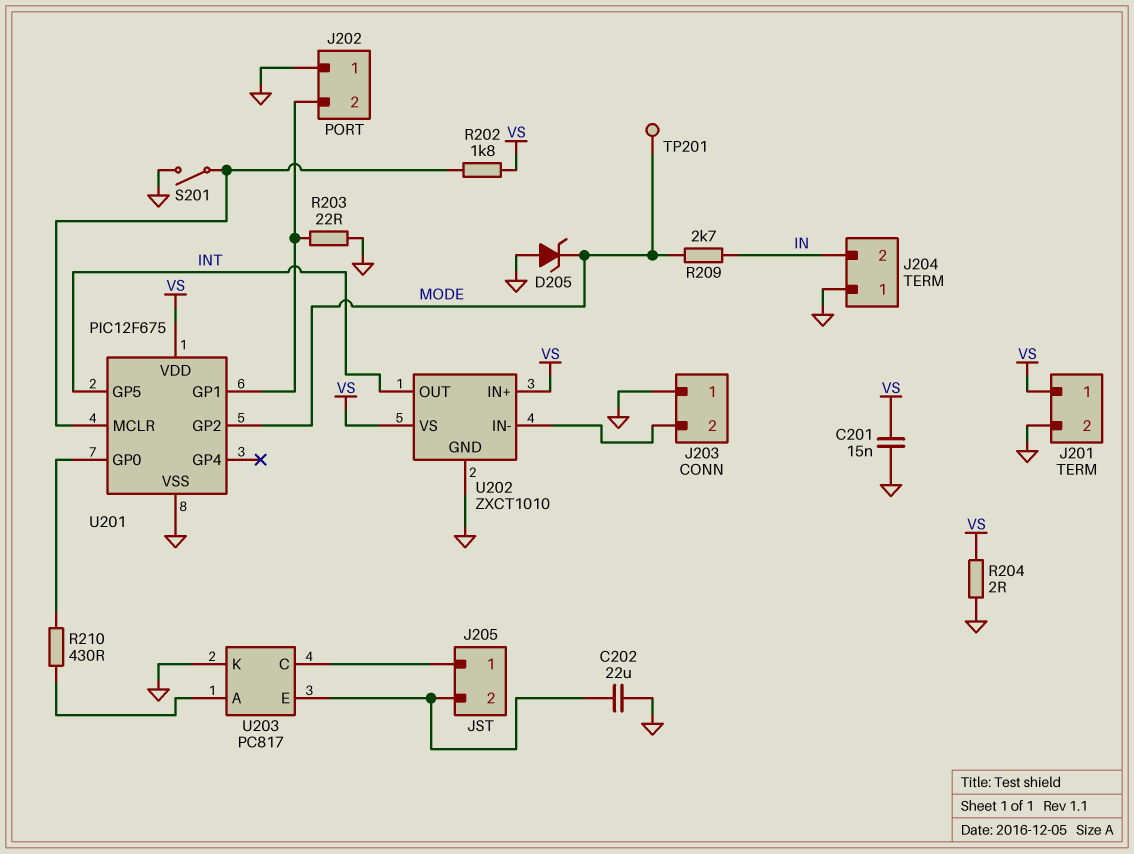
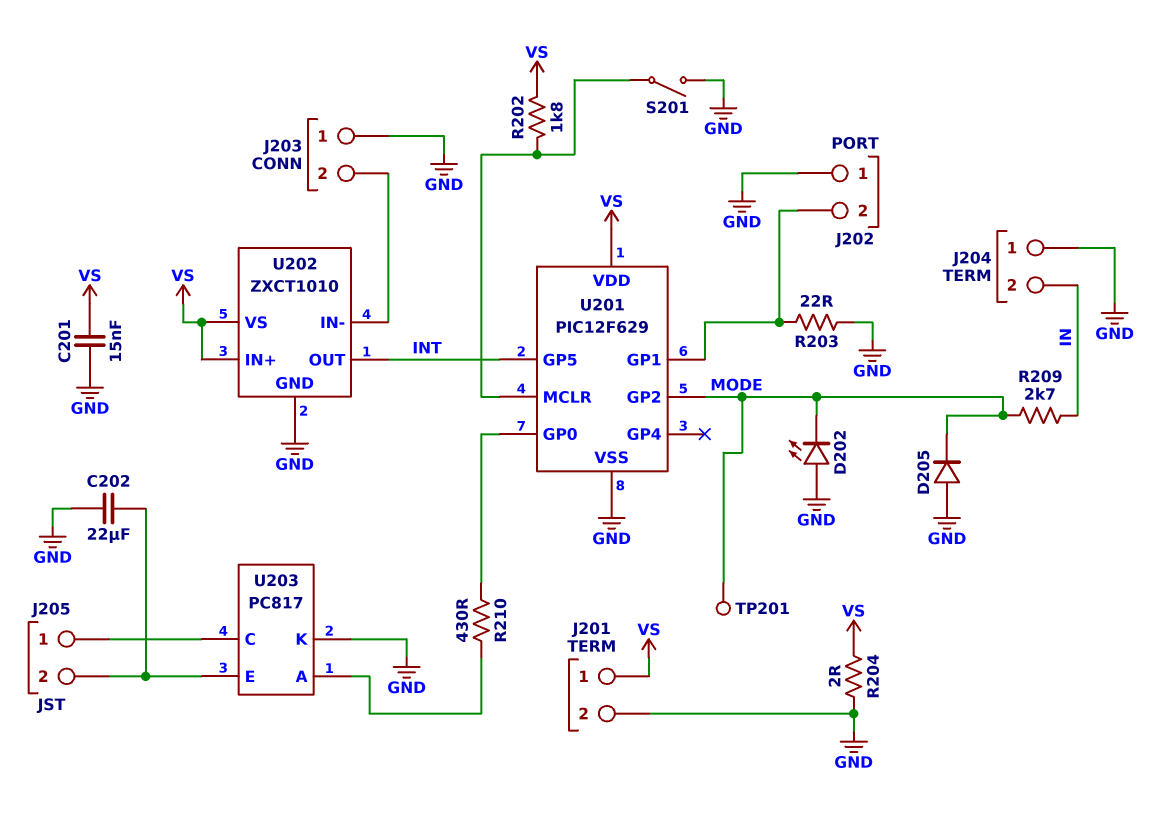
D202: none -> LED (A GND, K MODE)
D205: zener (A GND, K MODE) -> diode (A GND, K MODE)
U201: PIC12F675 -> PIC12F629

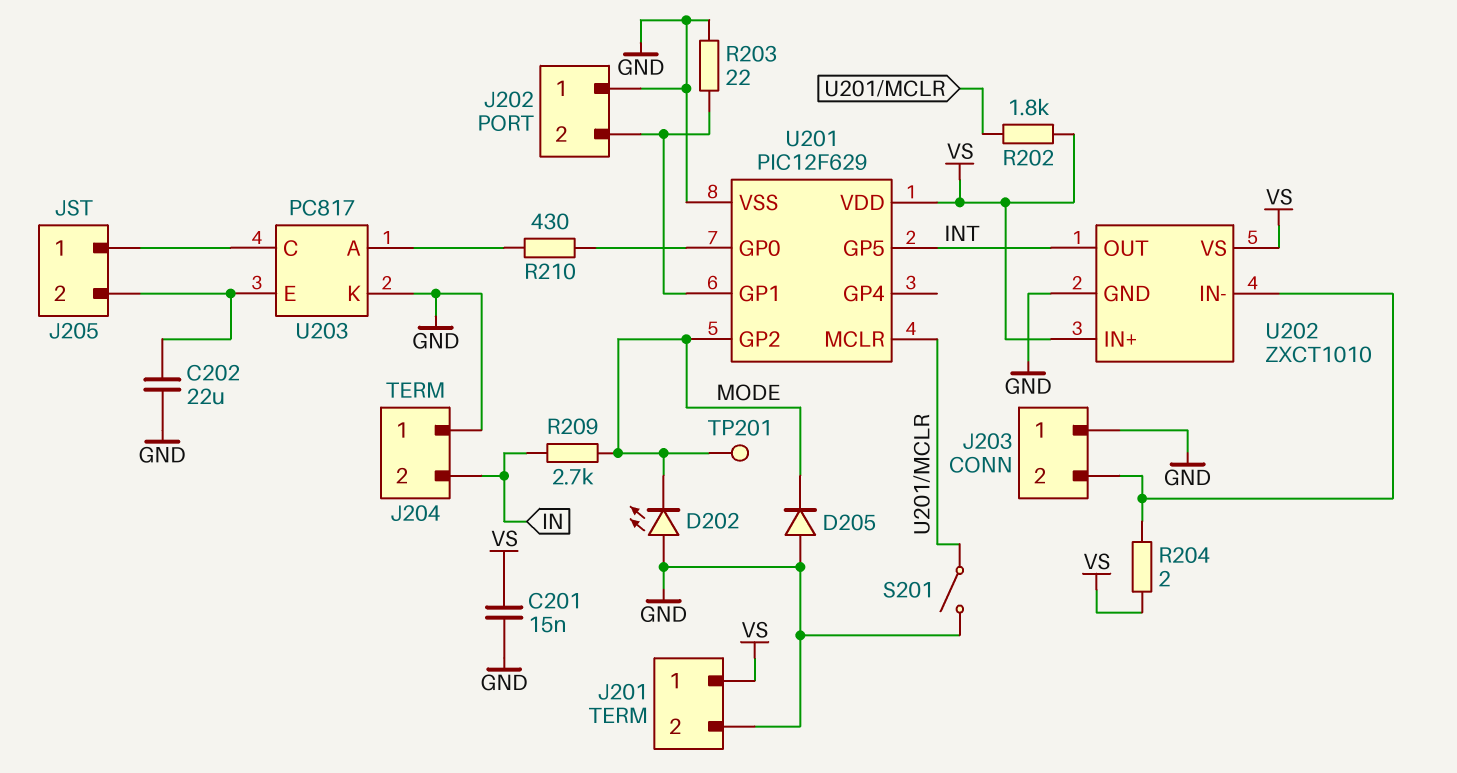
R204: 2 (GND, VS) -> 2 (J203/2, VS)

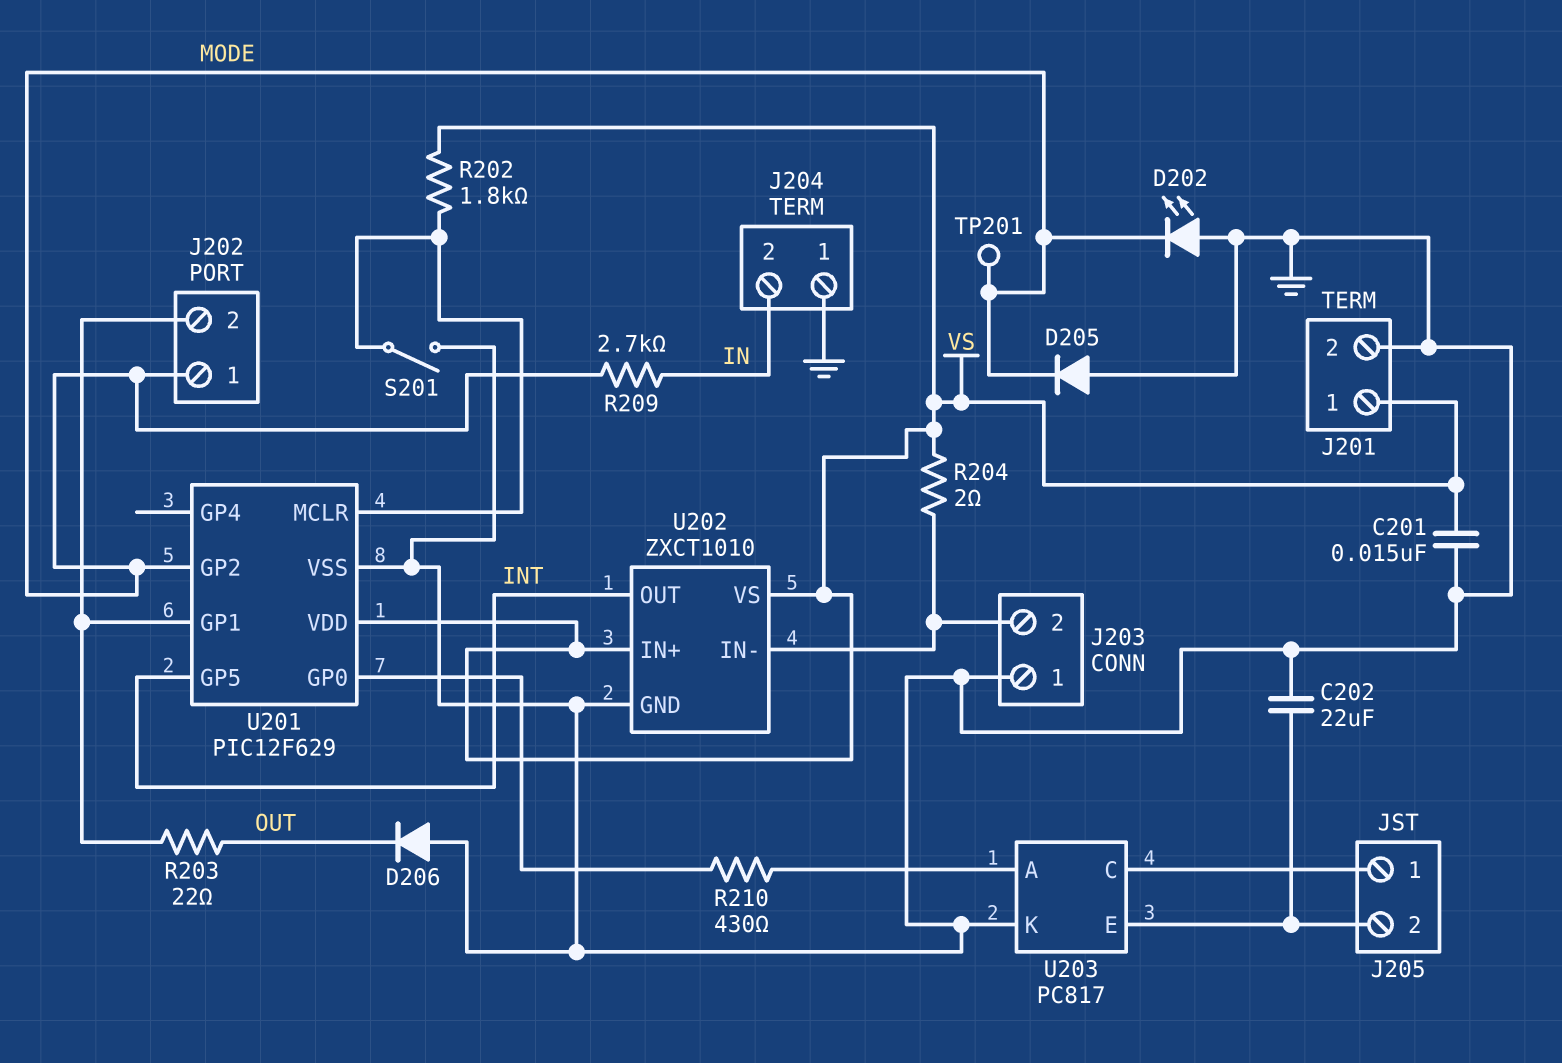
D206: none -> diode (A GND, K OUT)
J202 pin 1: GND -> MODE
R203: 22 (GND, J202/2) -> 22 (J202/2, OUT)

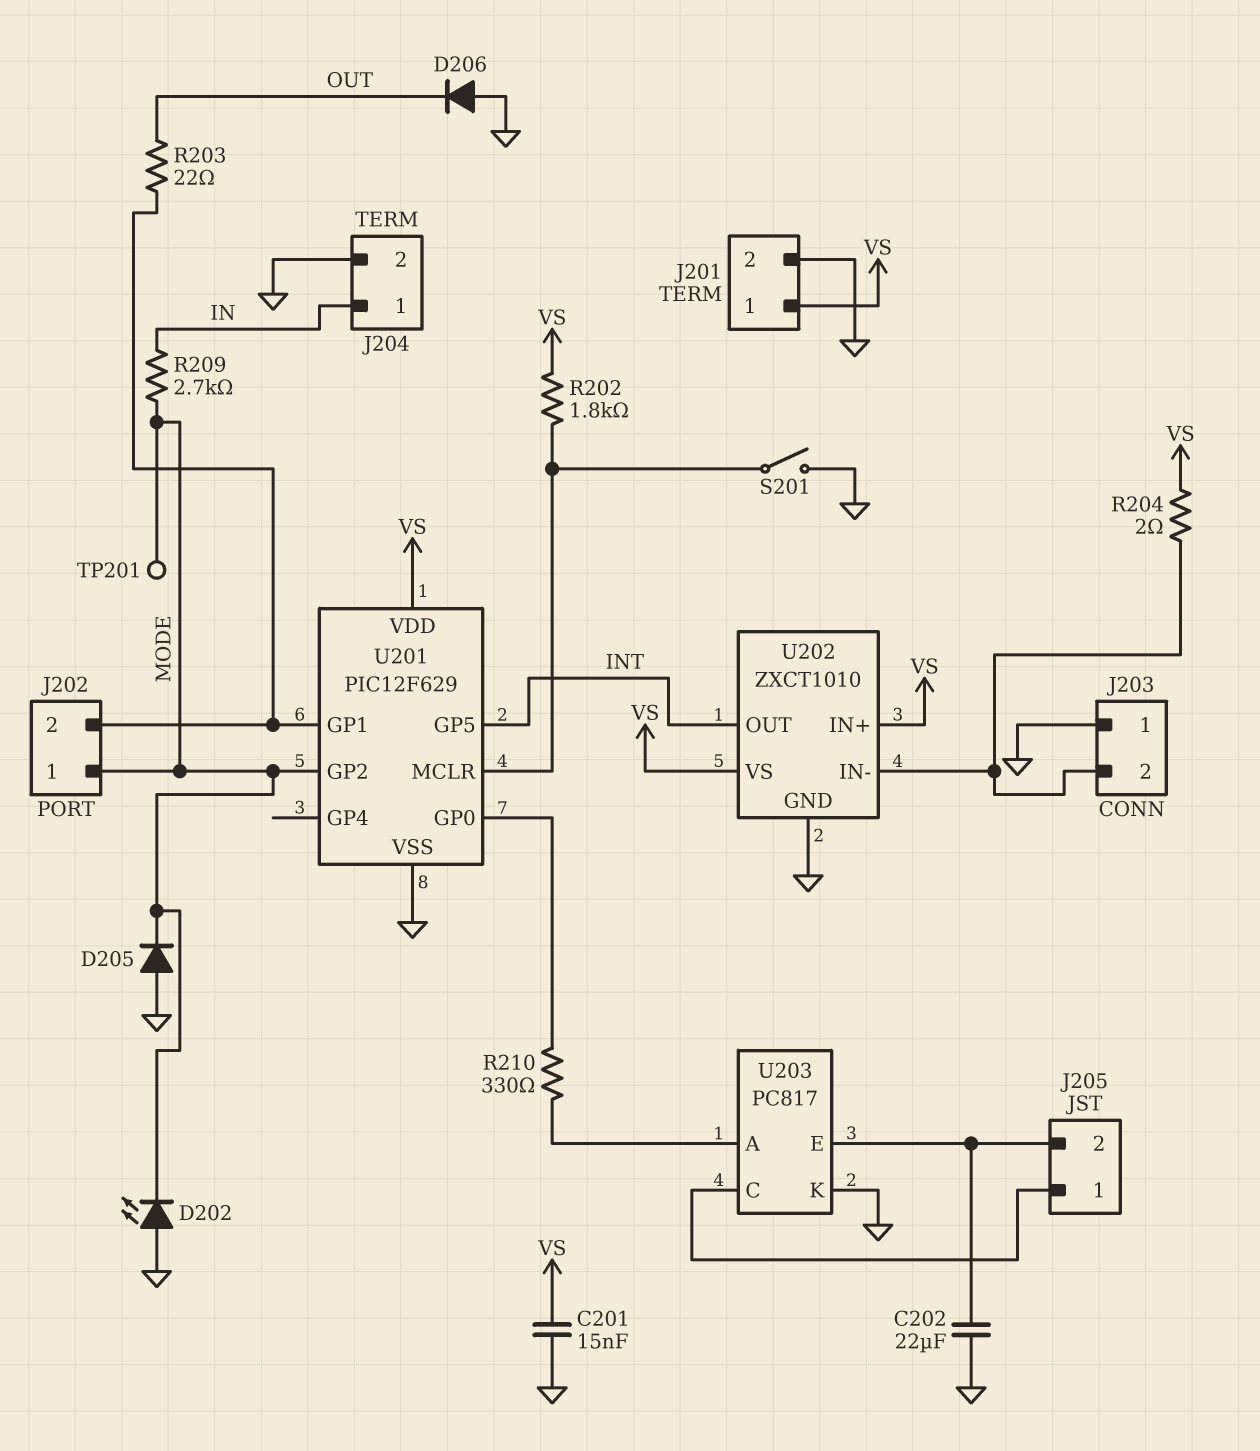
J204 pin 1: GND -> IN
J204 pin 2: IN -> GND
R210: 430 (U201/GP0, U203/A) -> 330 (U201/GP0, U203/A)

